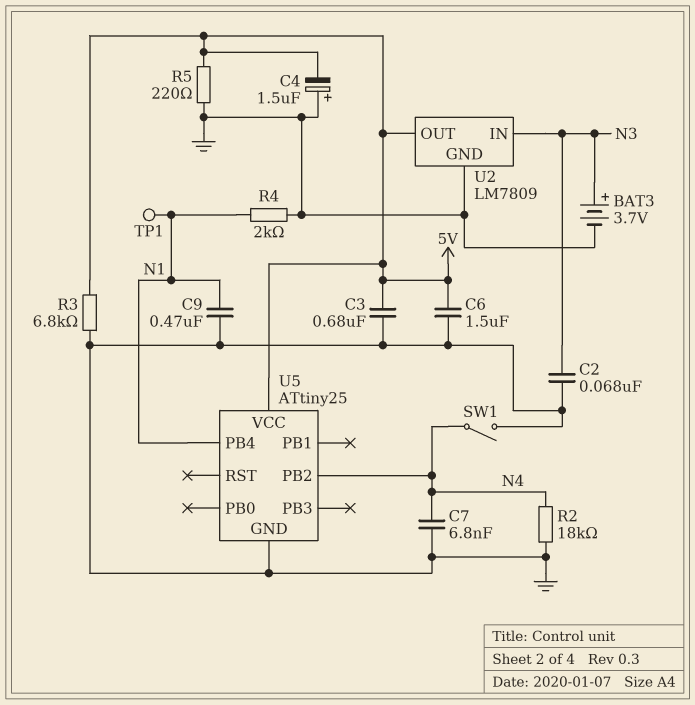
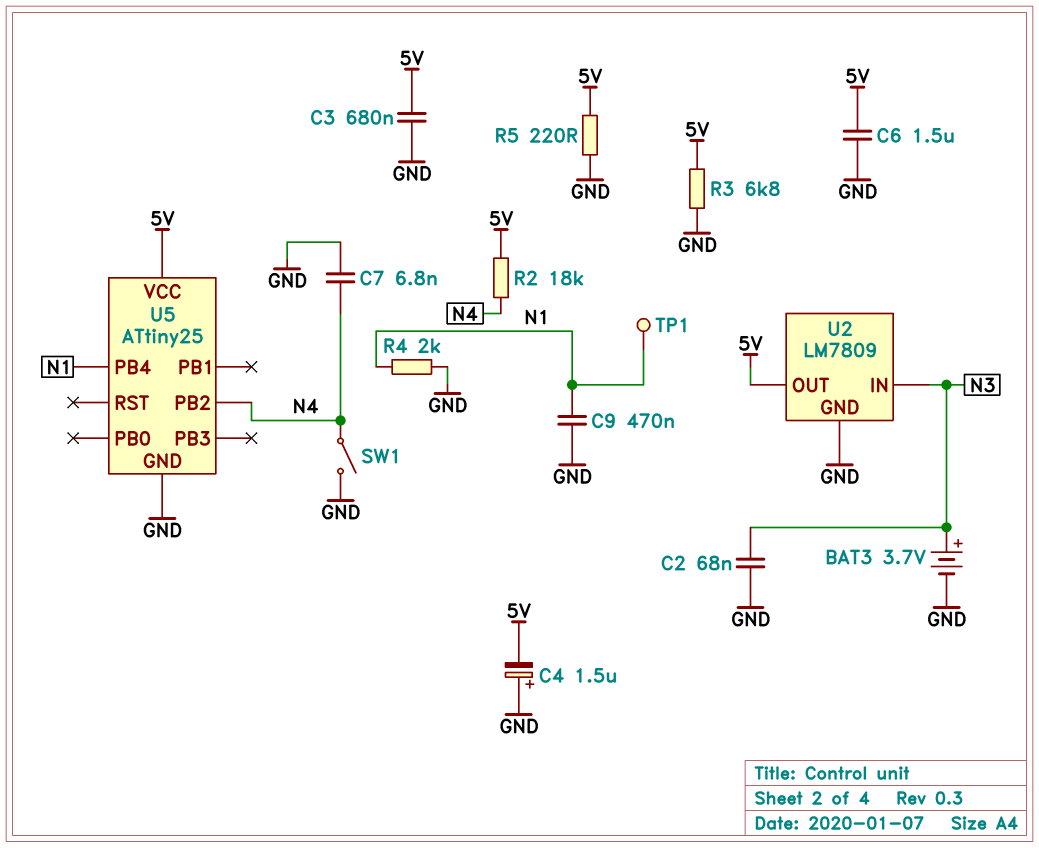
R2: 18k (GND, N4) -> 18k (5V, N4)

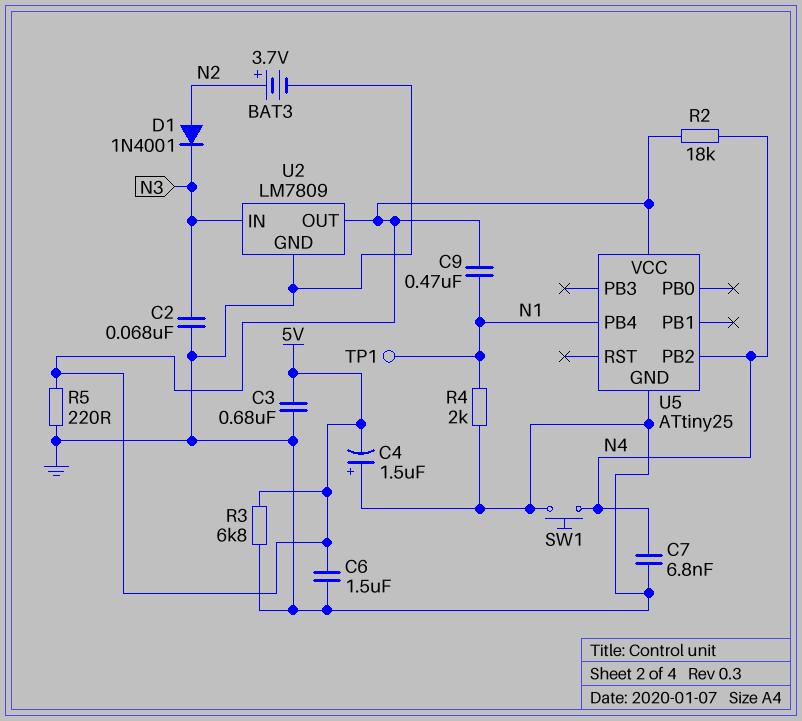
BAT3: 3.7V (plus N3, minus GND) -> 3.7V (plus N2, minus GND)
C9: 470nF (GND, N1) -> 470nF (5V, N1)
D1: none -> diode 1N4001 (A N2, K N3)
SW1: switch (GND, N4) -> button (GND, N4)

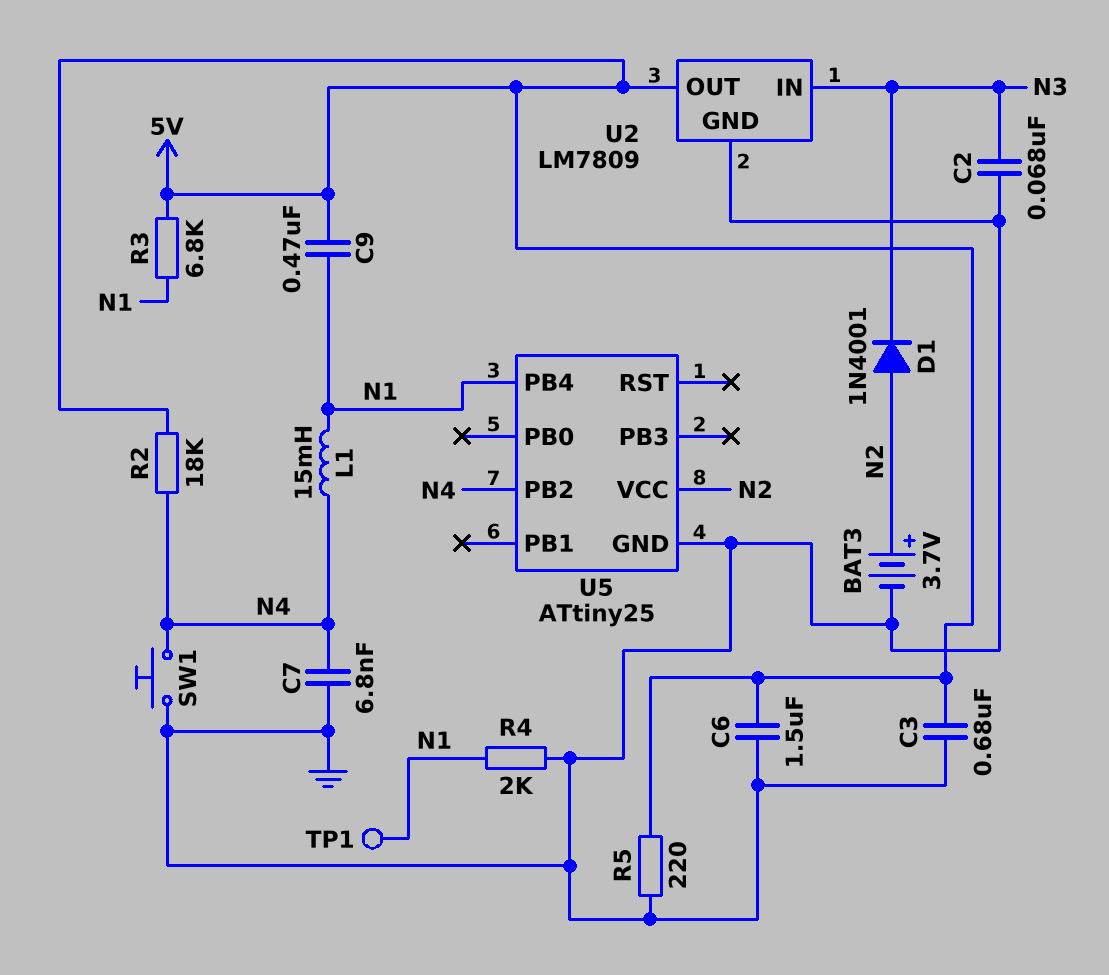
C4: 1.5uF (plus GND, minus 5V) -> none
L1: none -> 15mH (N1, N4)
R3: 6.8k (5V, GND) -> 6.8k (5V, N1)
U5 pin VCC: 5V -> N2

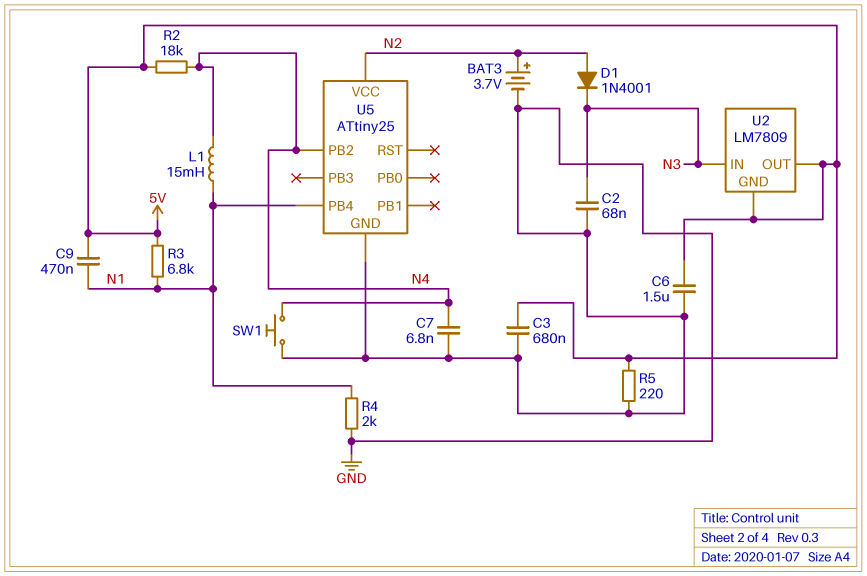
TP1: test point (N1) -> none
U2 pin GND: GND -> 5V

